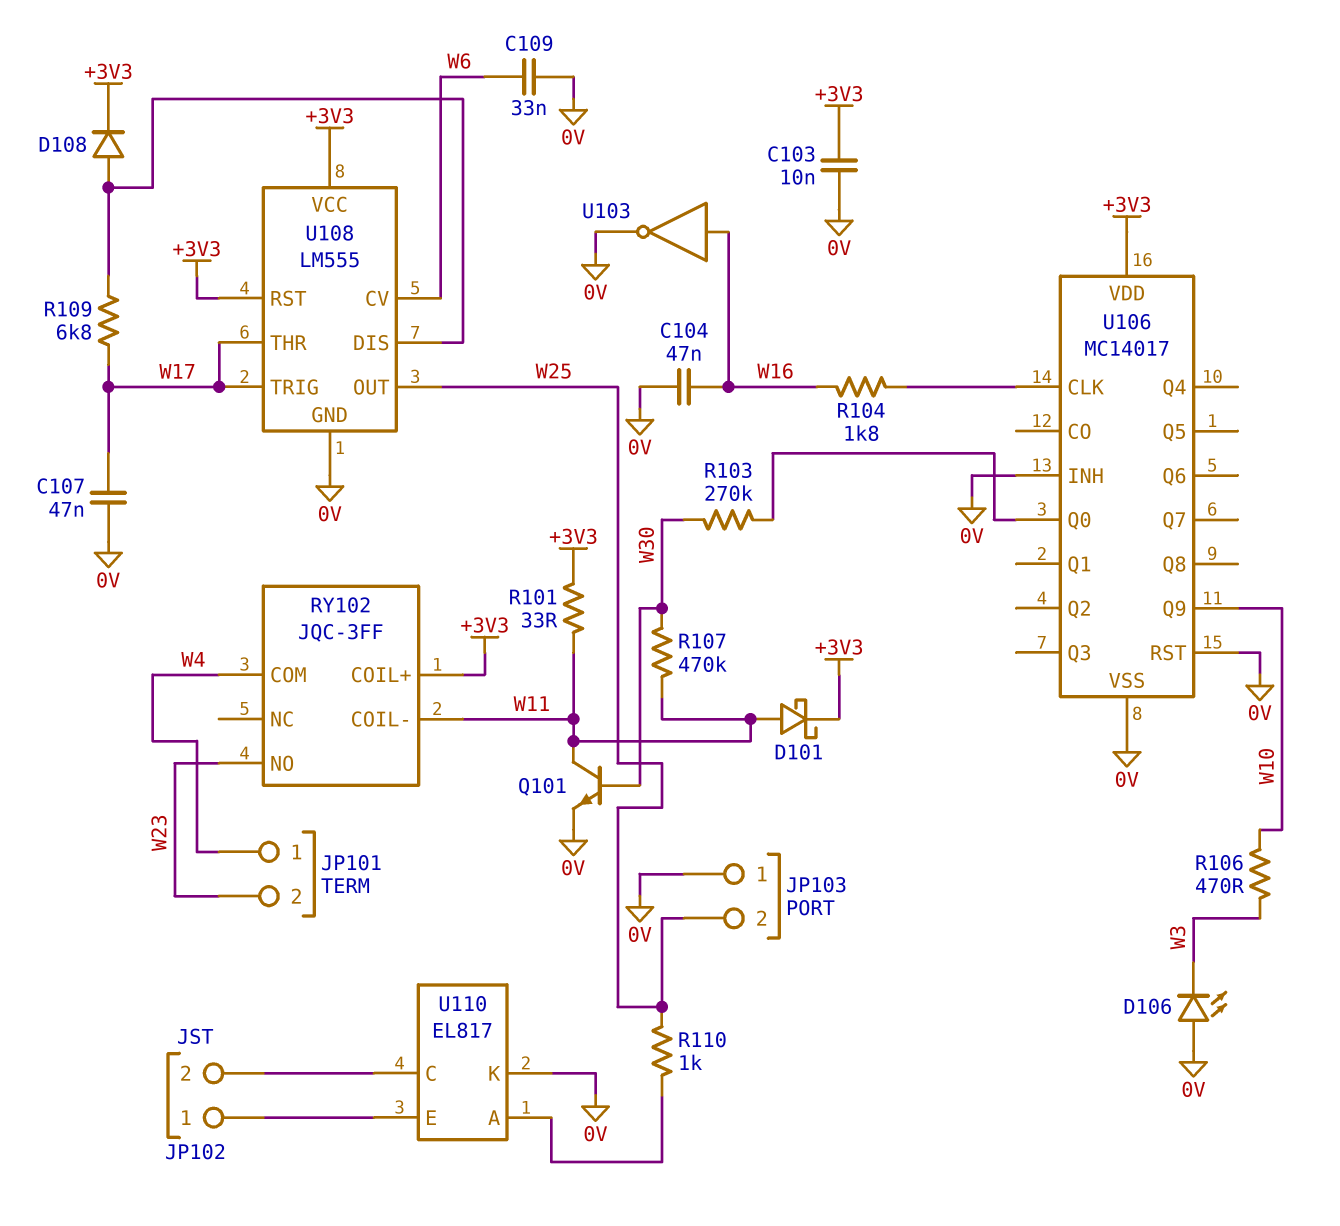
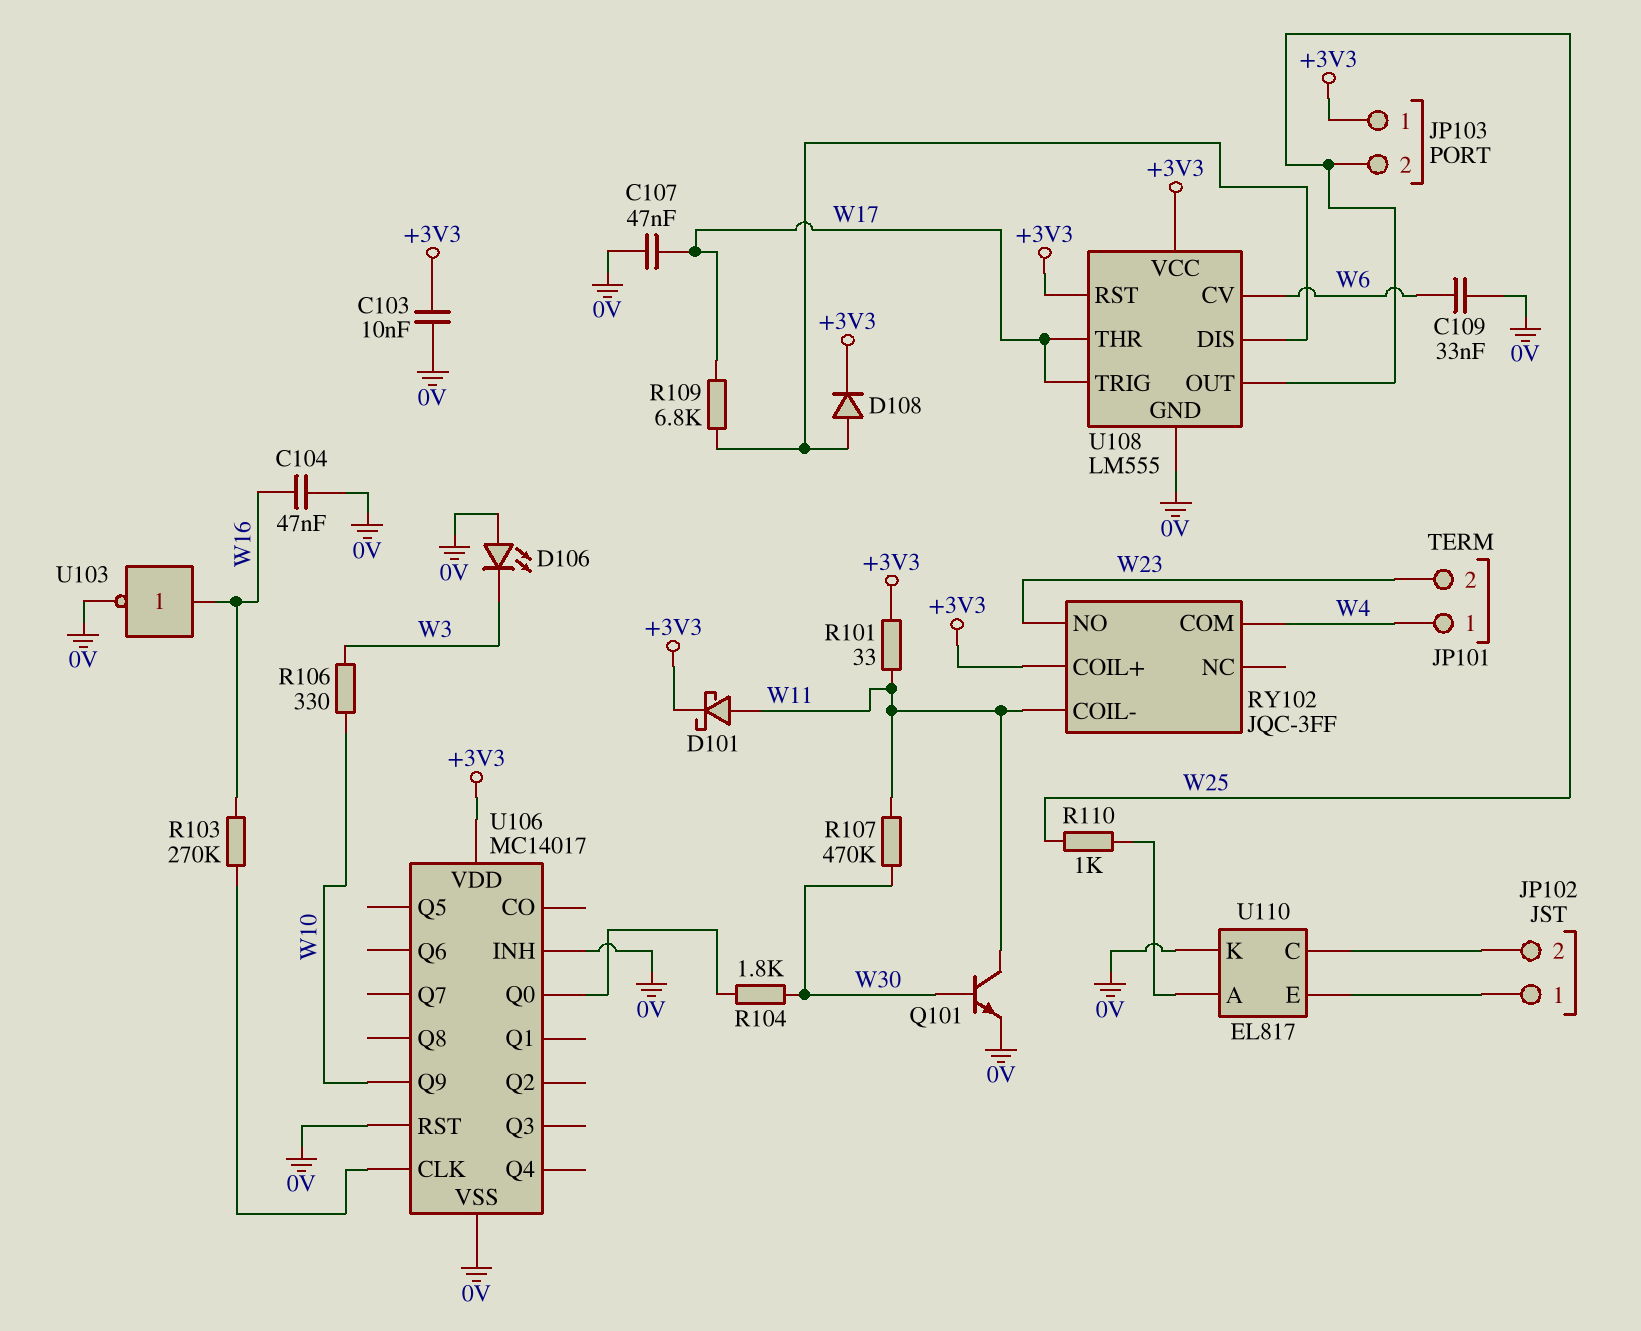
JP103 pin 1: 0V -> +3V3
R103: 270k (U106/Q0, W30) -> 270k (U106/CLK, W16)
R104: 1.8k (U106/CLK, W16) -> 1.8k (U106/Q0, W30)
R106: 470 (W3, W10) -> 330 (W3, W10)

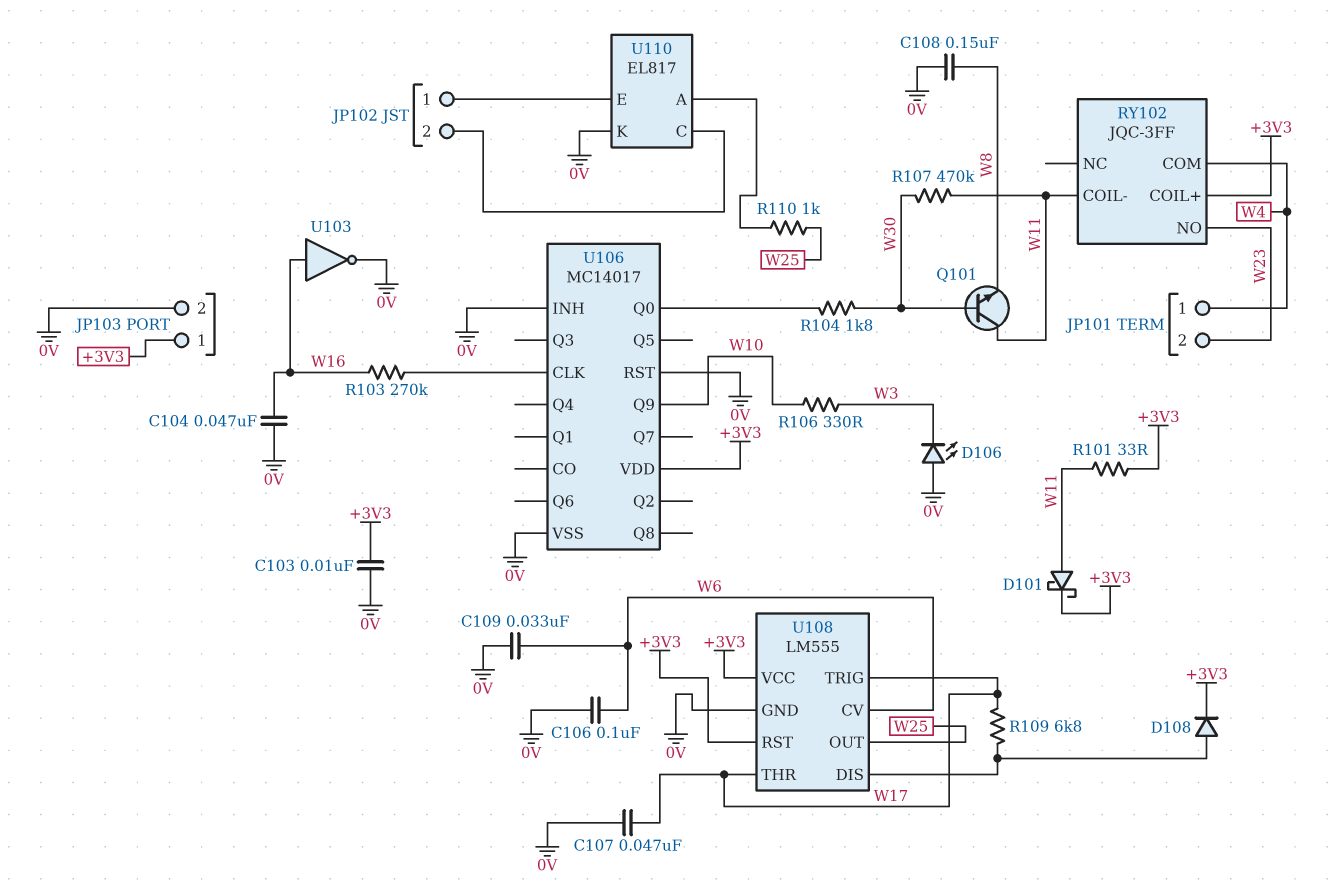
C106: none -> 100nF (0V, W6)
C108: none -> 150nF (0V, W8)
JP103 pin 2: W25 -> 0V
Q101: NPN (B W30, C W11, E 0V) -> NPN (B W30, C W11, E W8)

